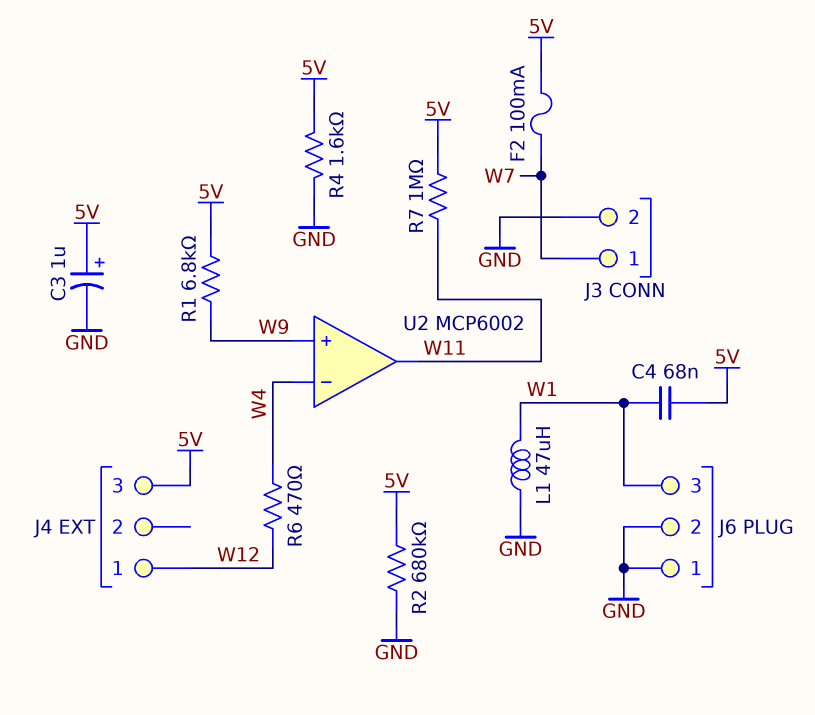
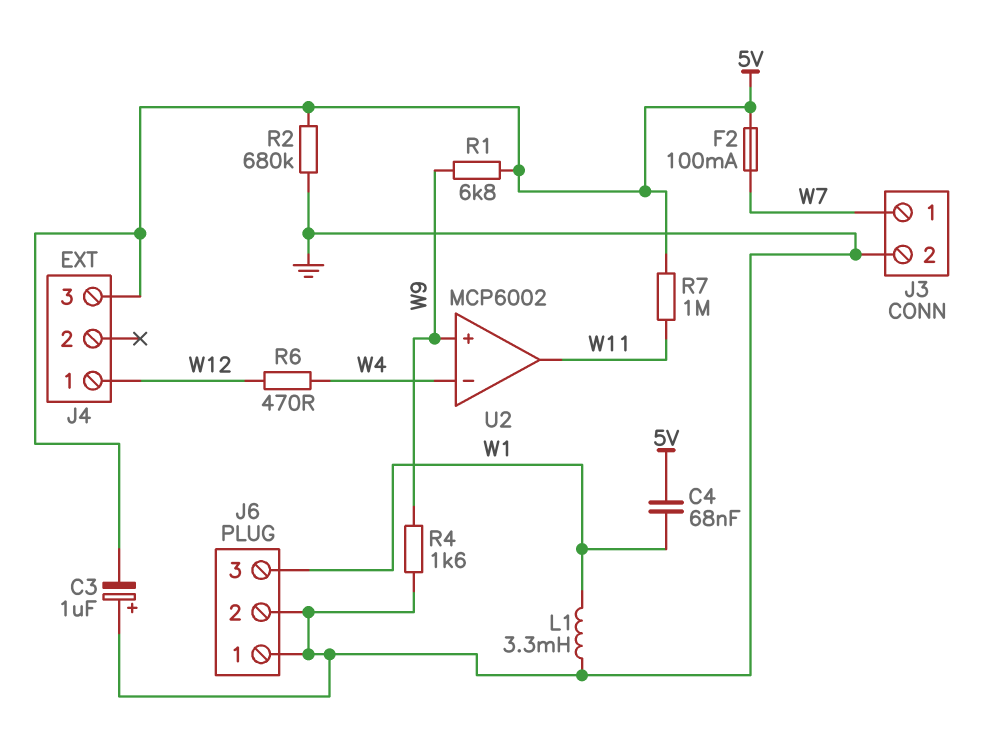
C3: 1uF (plus 5V, minus GND) -> 1uF (plus GND, minus 5V)
L1: 47uH (GND, W1) -> 3.3mH (GND, W1)
R4: 1.6k (5V, GND) -> 1.6k (GND, W9)

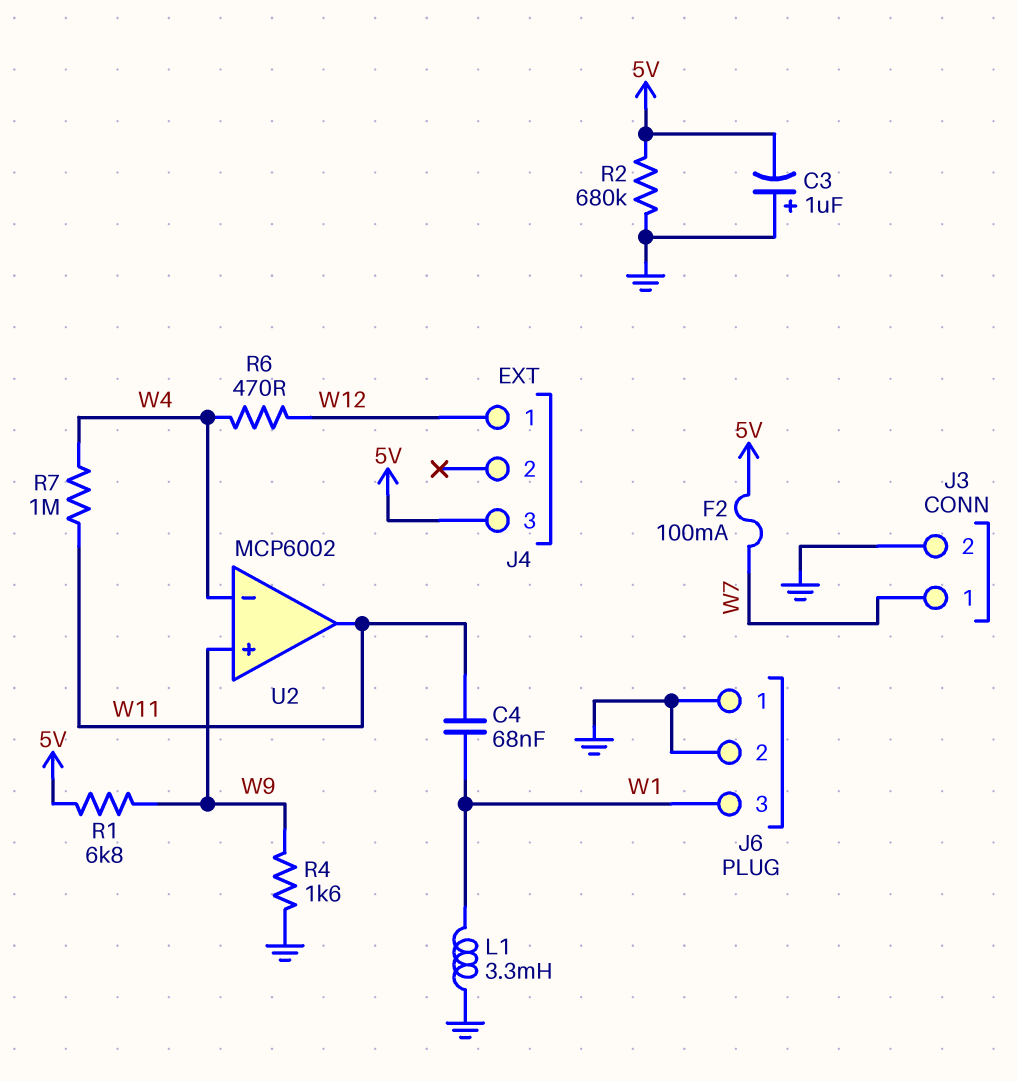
C4: 68nF (5V, W1) -> 68nF (W1, W11)
R7: 1M (5V, W11) -> 1M (W4, W11)

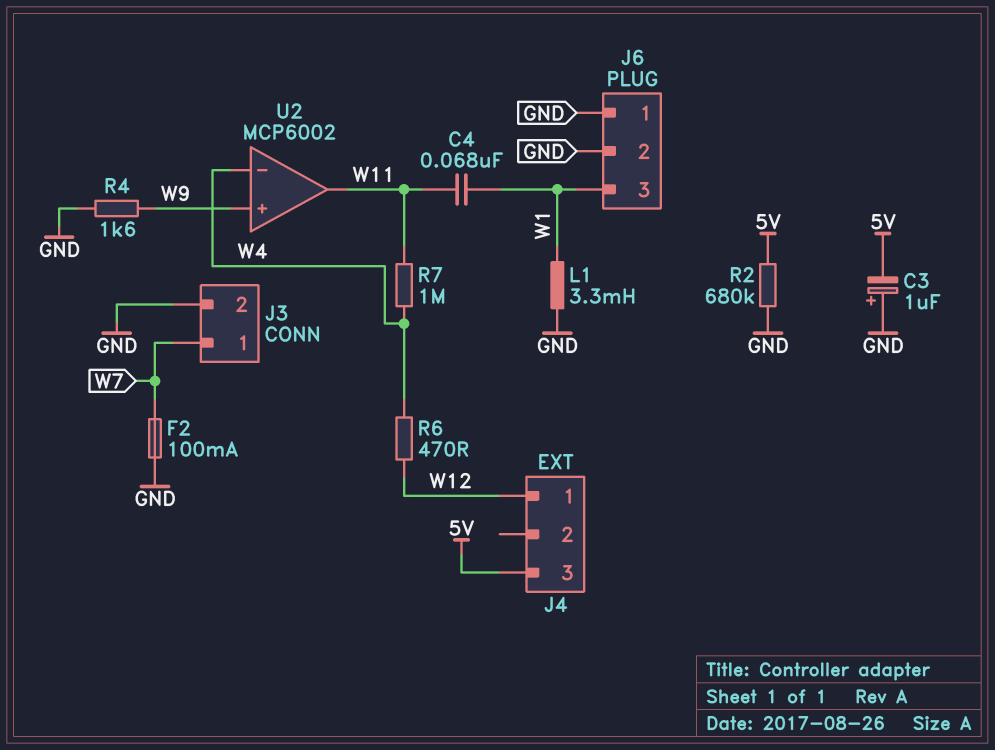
F2: 100mA (5V, W7) -> 100mA (GND, W7)
R1: 6.8k (5V, W9) -> none

